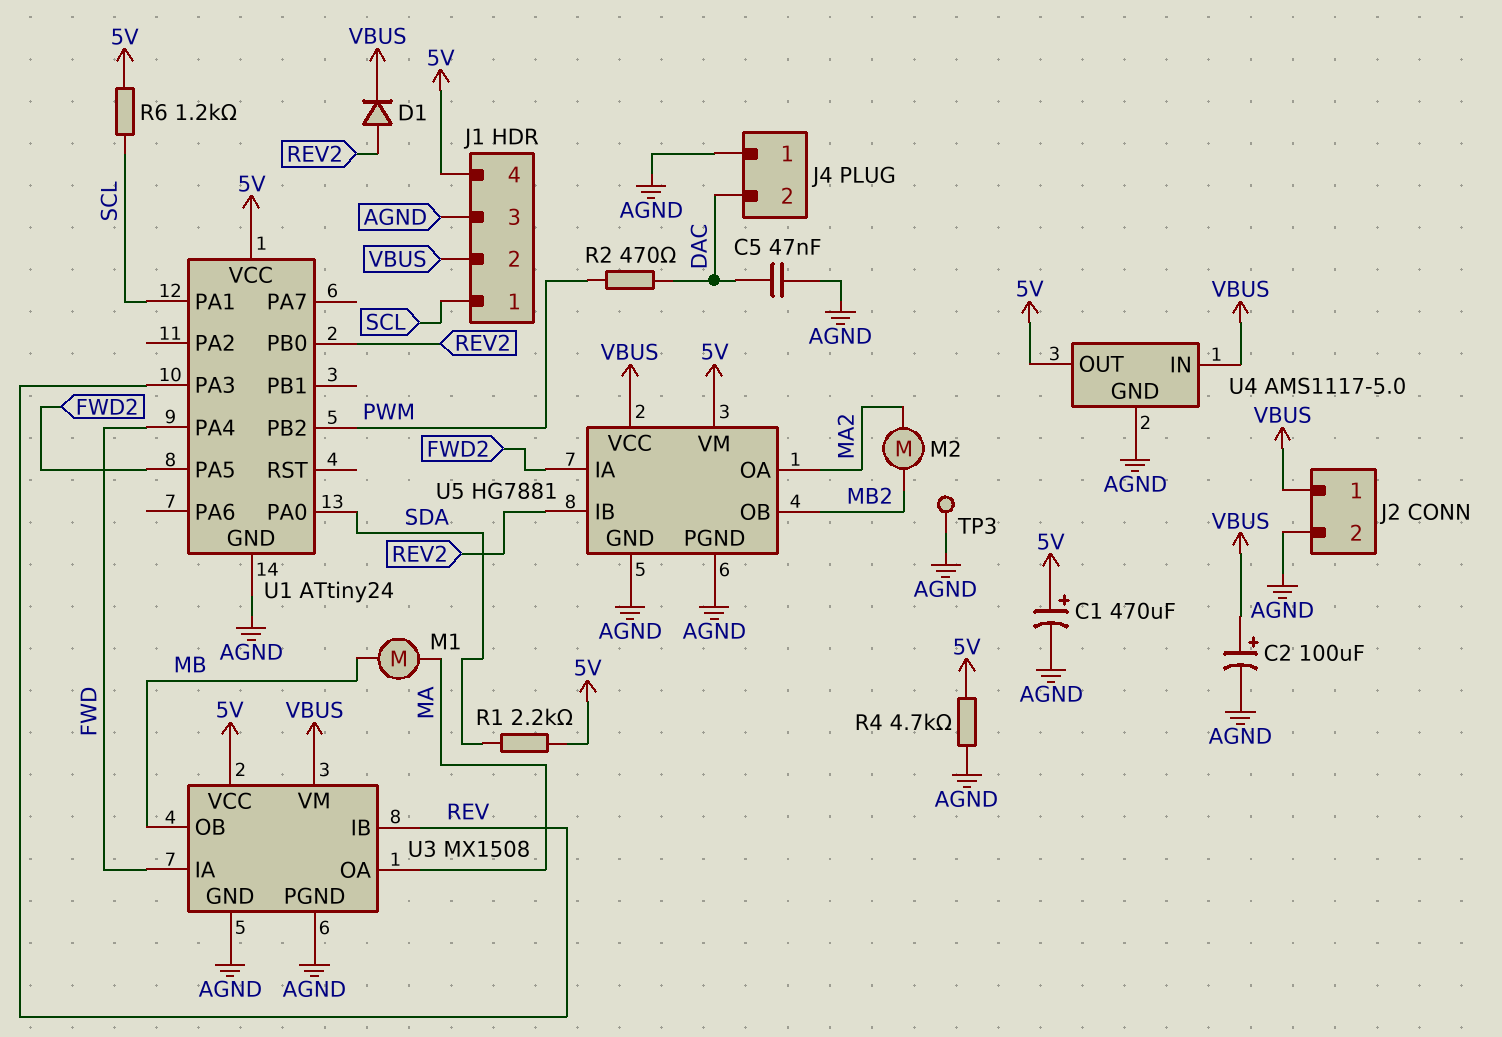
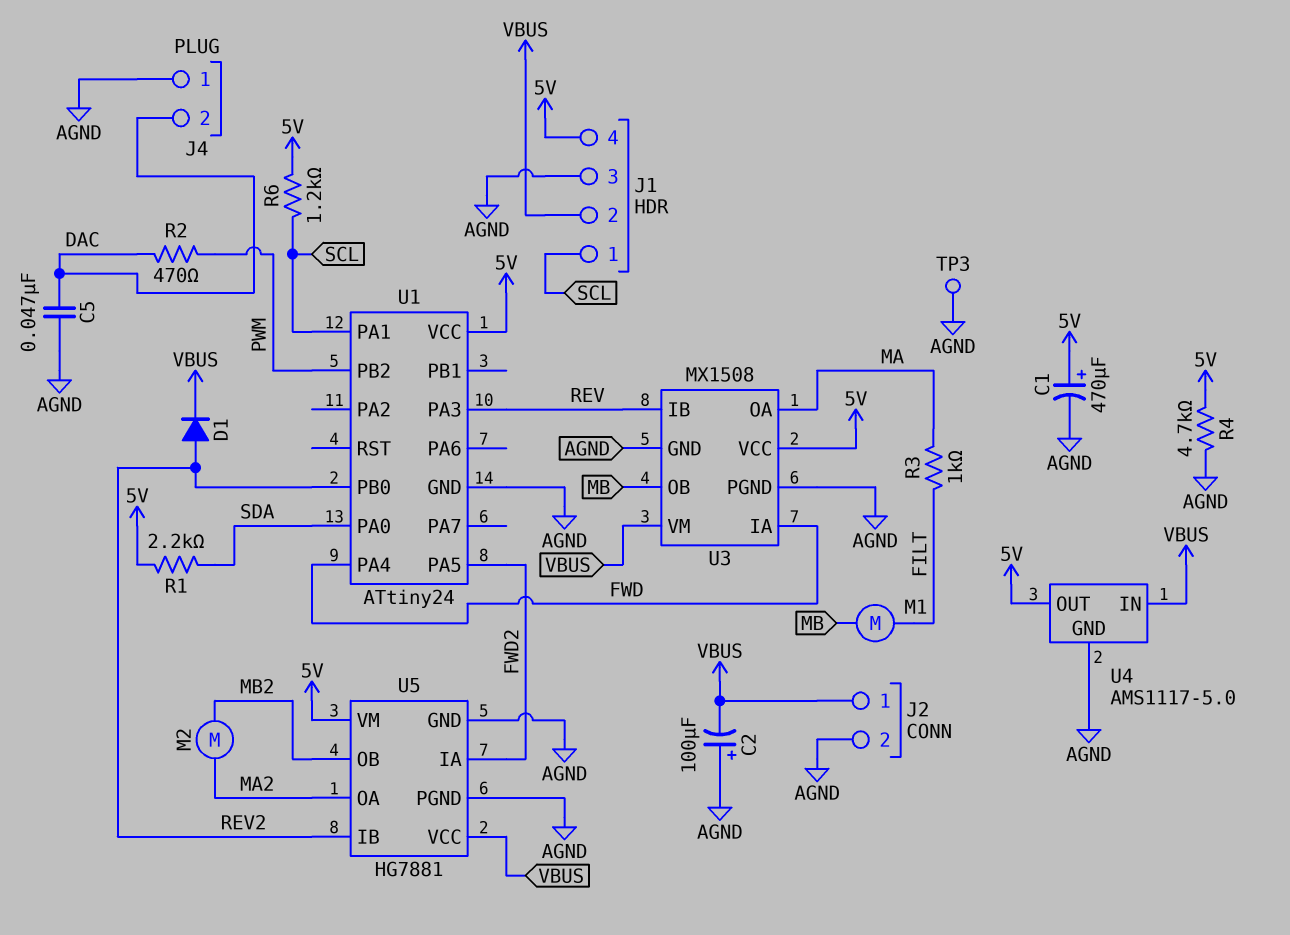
C2: 100uF (plus VBUS, minus AGND) -> 100uF (plus AGND, minus VBUS)
M1: motor (MA, MB) -> motor (FILT, MB)
R3: none -> 1k (FILT, MA)

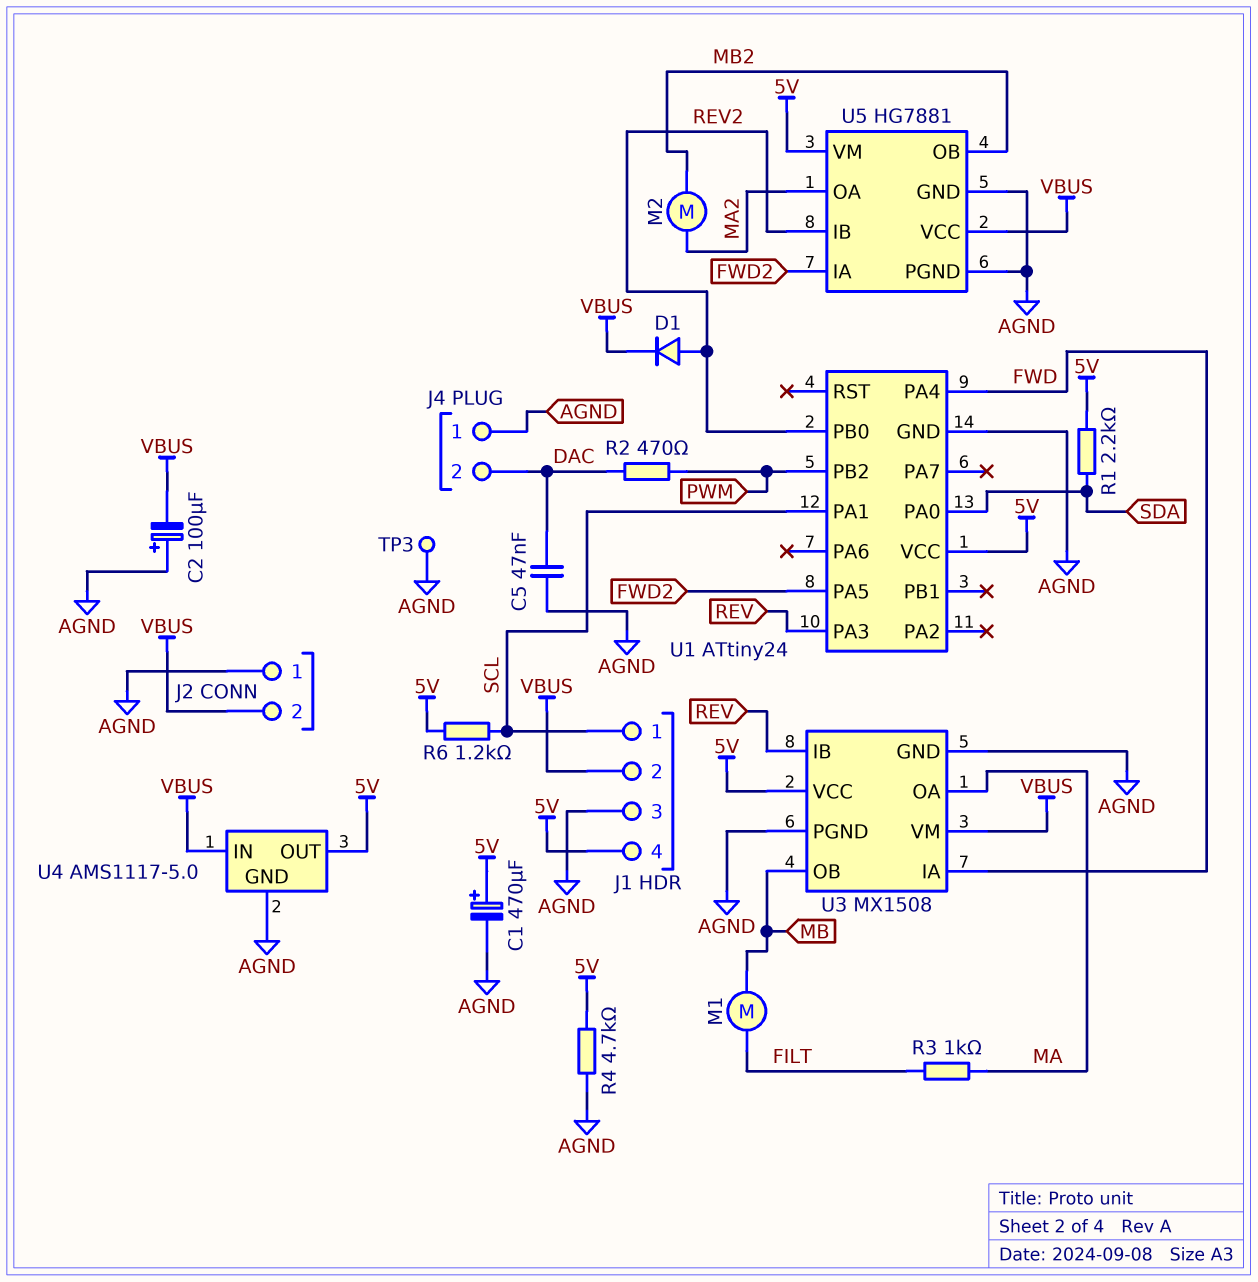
J2 pin 1: VBUS -> AGND
J2 pin 2: AGND -> VBUS

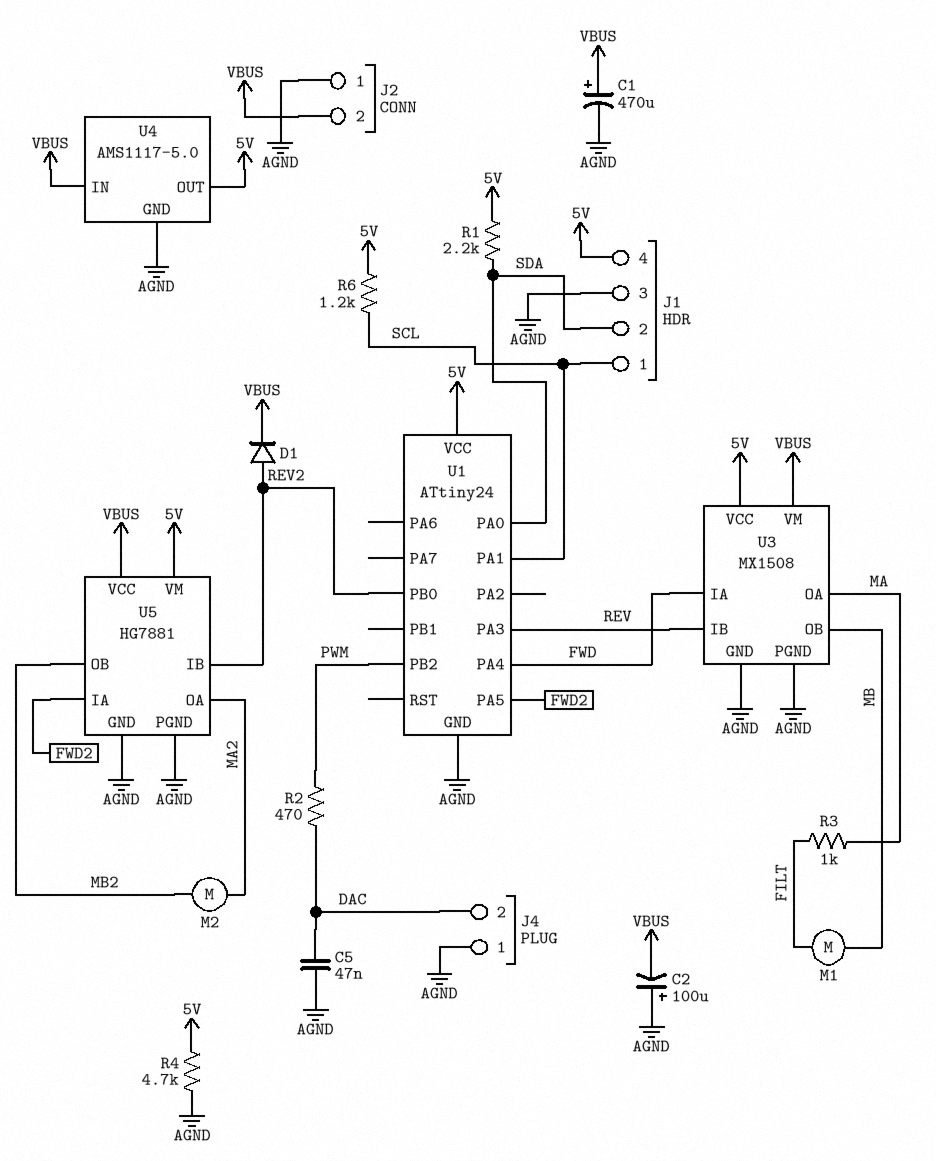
C1: 470uF (plus 5V, minus AGND) -> 470uF (plus VBUS, minus AGND)
J1 pin 2: VBUS -> SDA
TP3: test point (AGND) -> none

